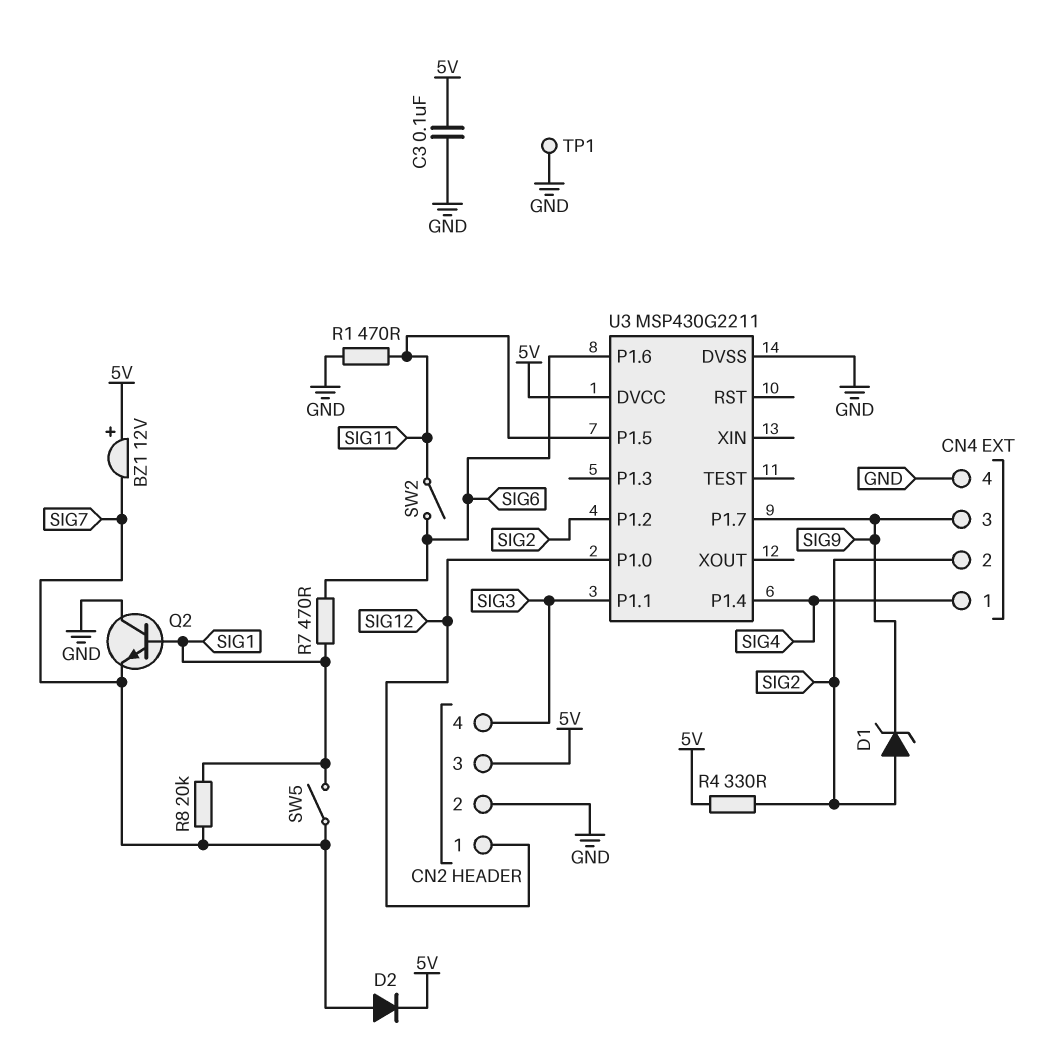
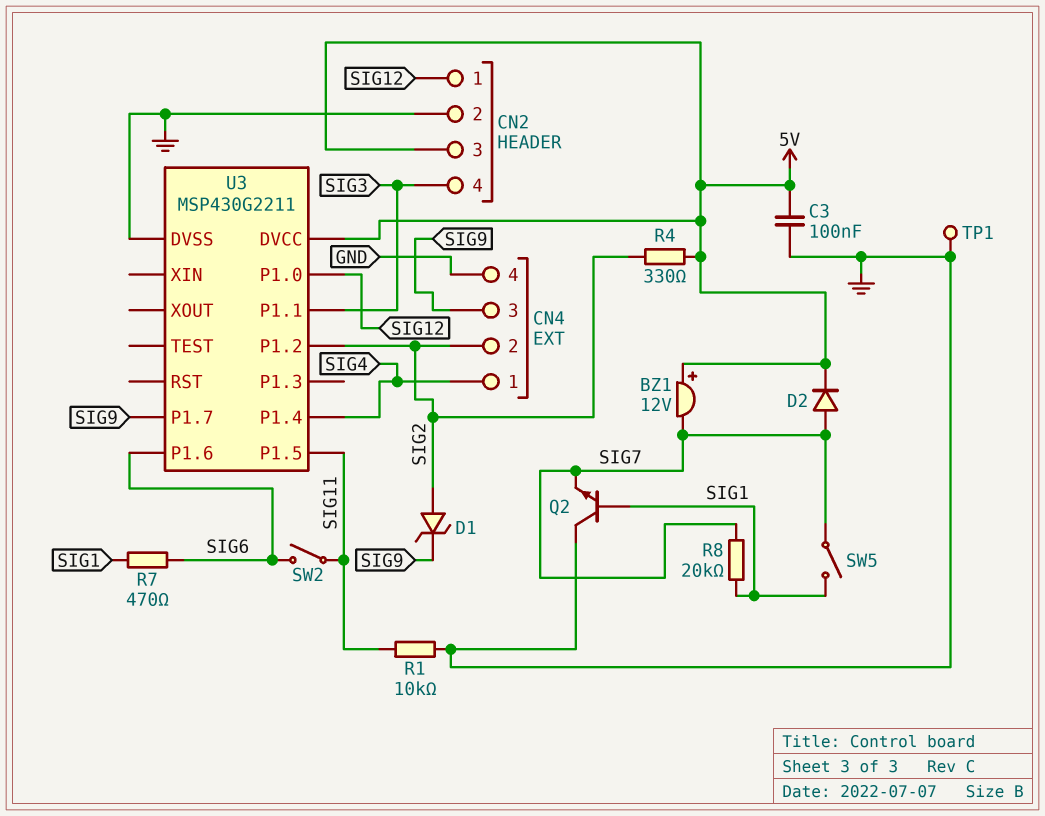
R1: 470 (GND, SIG11) -> 10k (GND, SIG11)

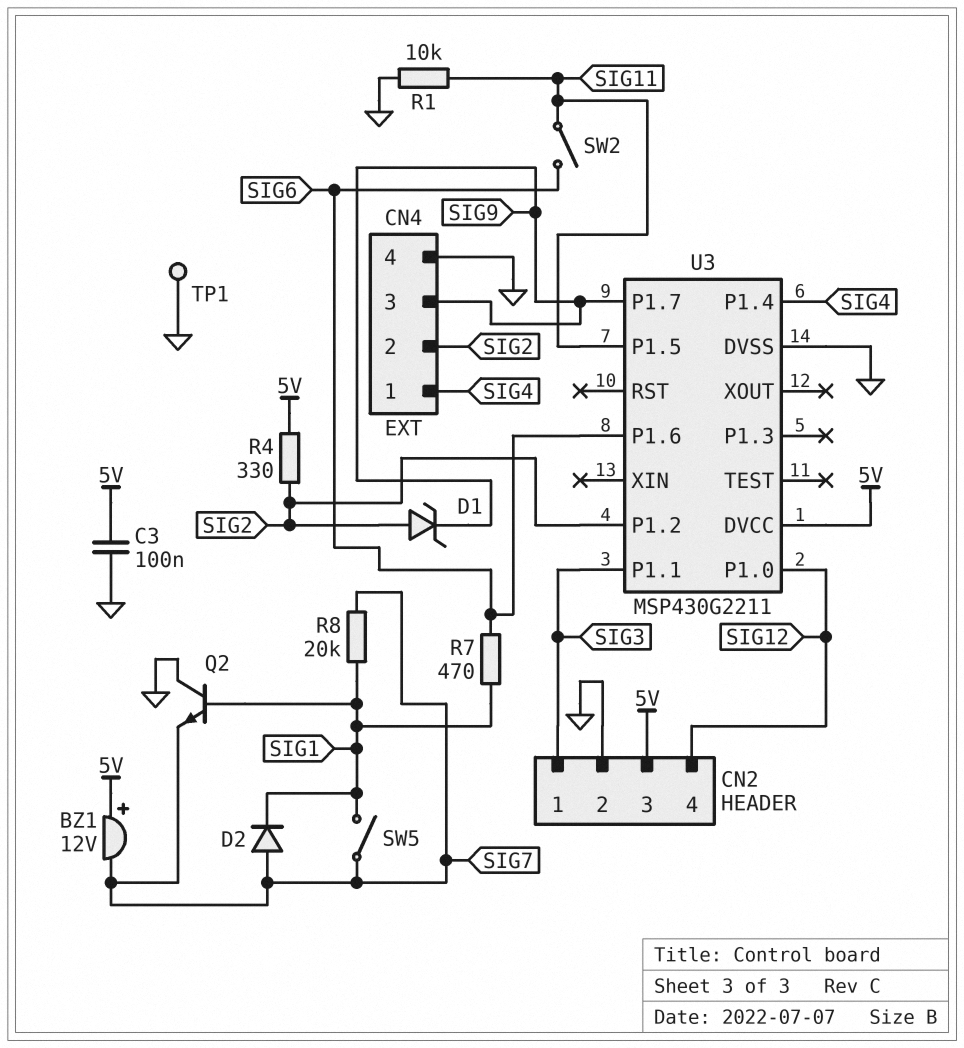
CN2 pin 1: SIG12 -> SIG3
CN2 pin 4: SIG3 -> SIG12
D2: diode (A SIG7, K 5V) -> diode (A SIG7, K SIG1)

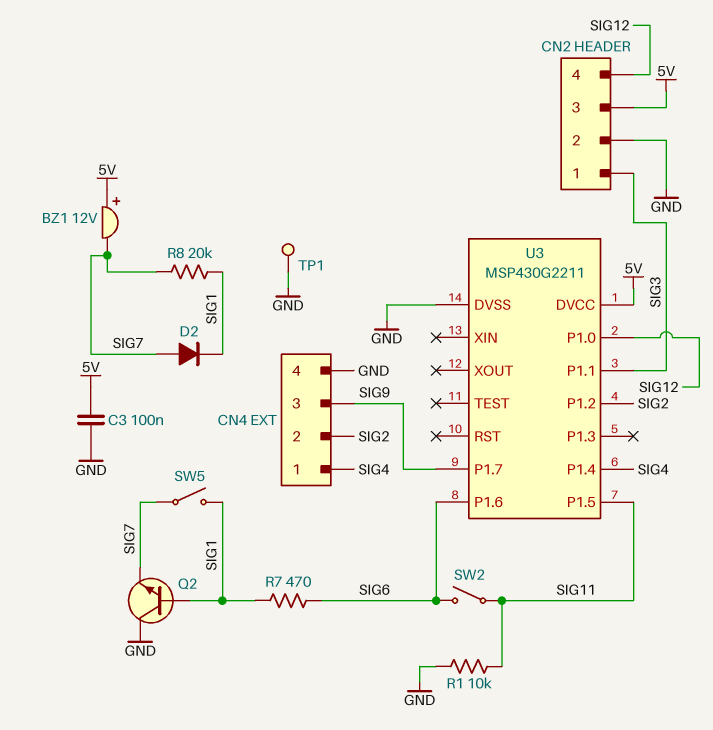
D1: zener (A SIG2, K SIG9) -> none
R4: 330 (5V, SIG2) -> none

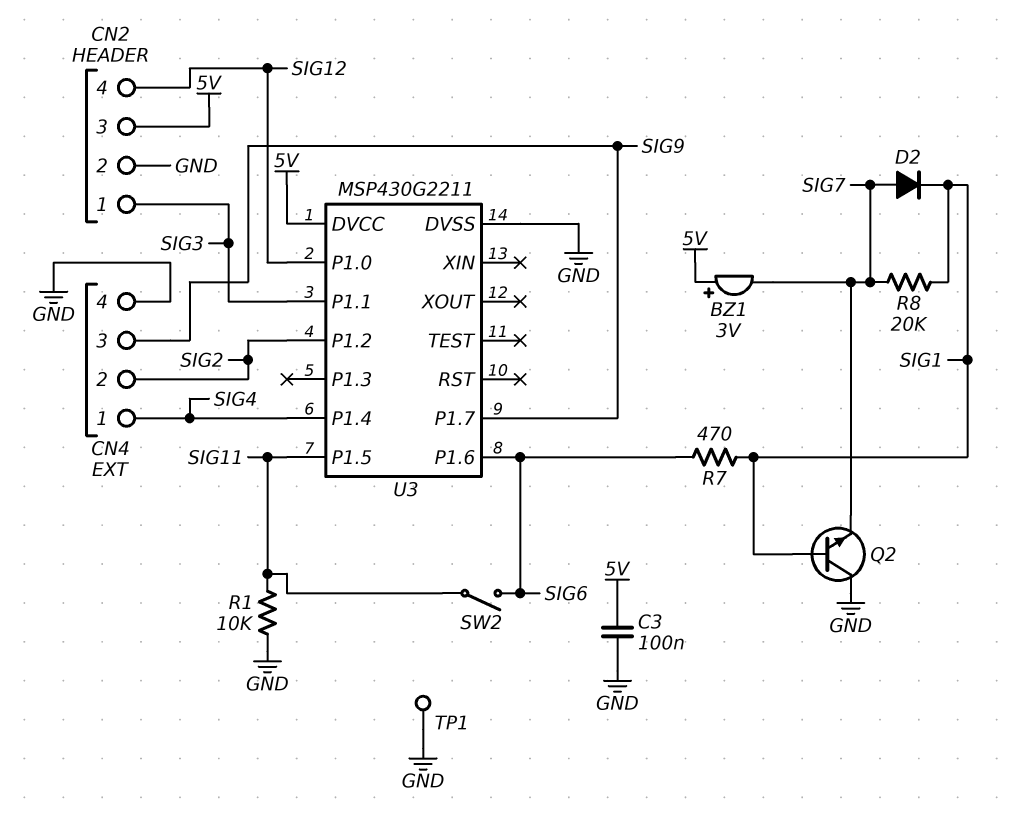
BZ1: buzzer 12V (plus 5V, minus SIG7) -> buzzer 3V (plus 5V, minus SIG7)
SW5: switch (SIG1, SIG7) -> none

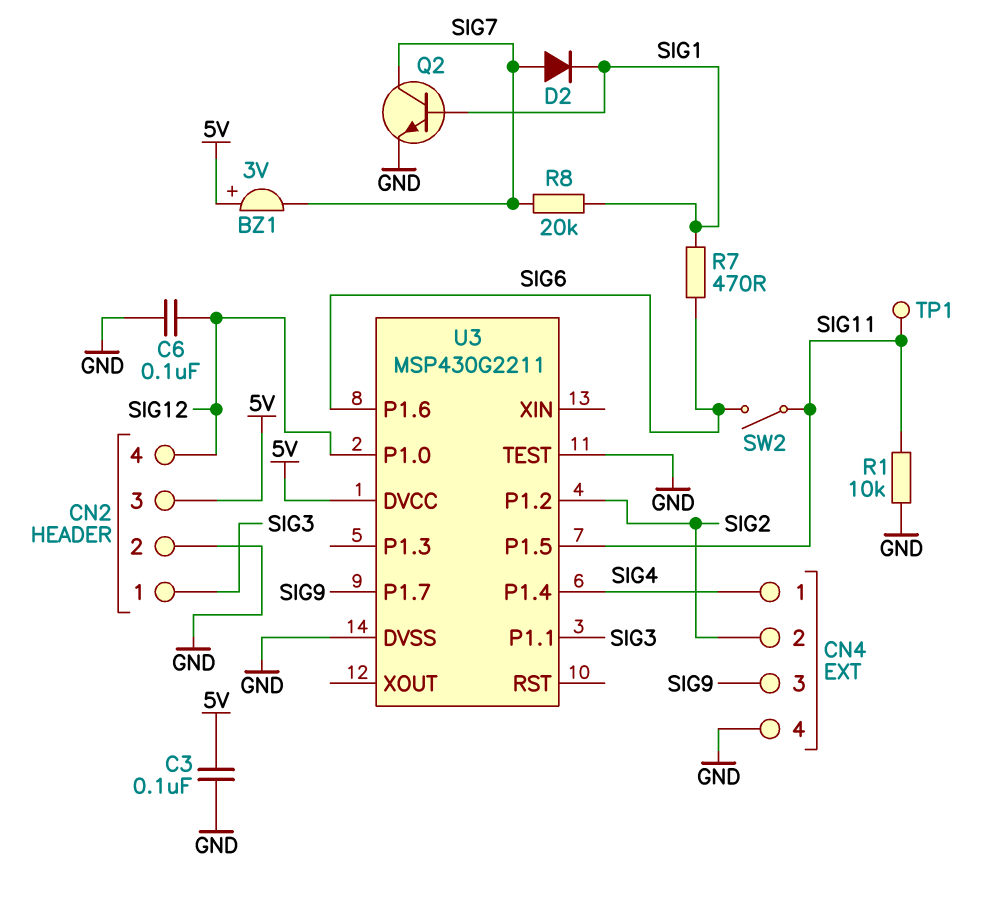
C6: none -> 100nF (GND, SIG12)
Q2: NPN (B SIG1, C GND, E SIG7) -> NPN (B SIG1, C SIG7, E GND)
TP1: test point (GND) -> test point (SIG11)
U3 pin TEST: none -> GND

